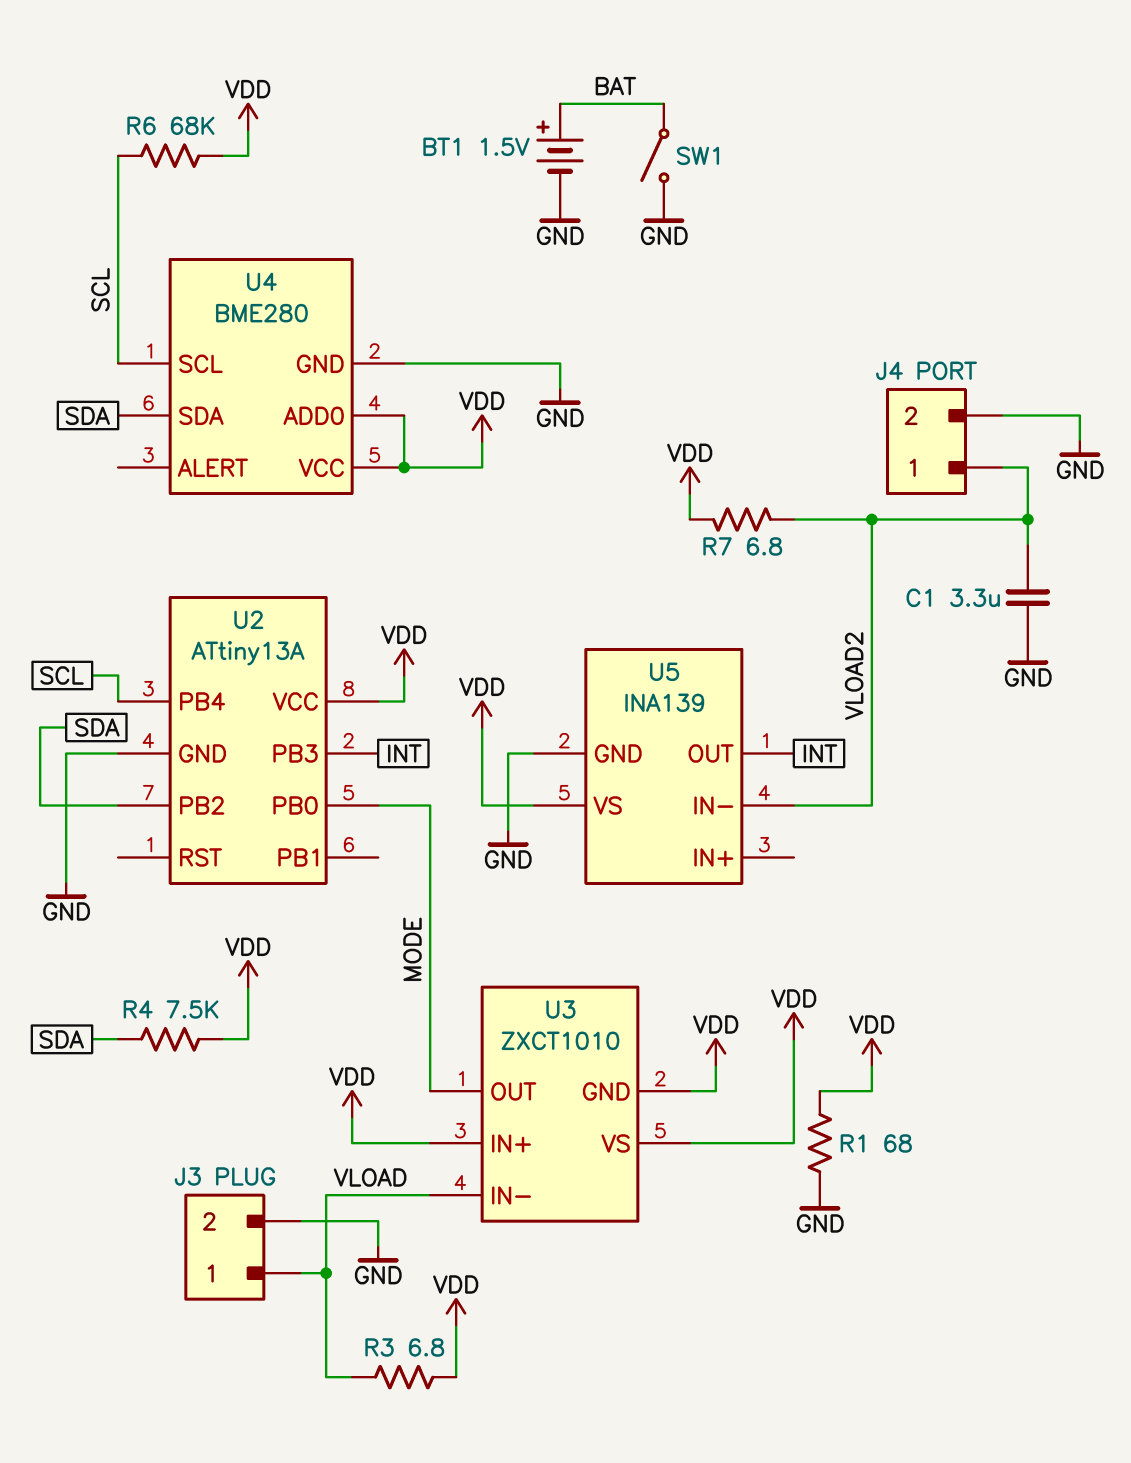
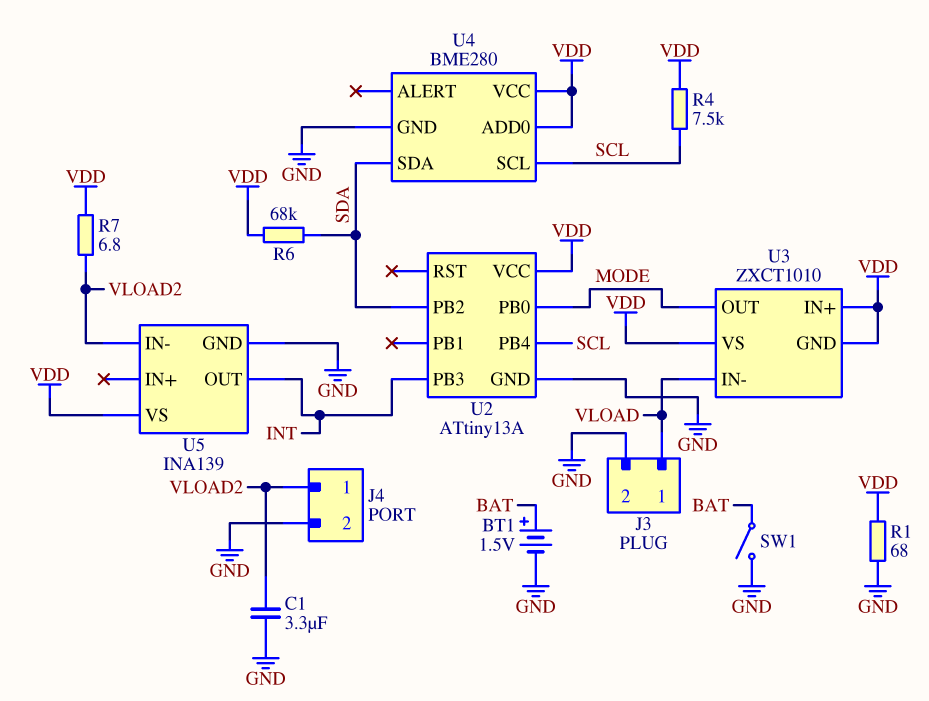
R3: 6.8 (VDD, VLOAD) -> none
R4: 7.5k (SDA, VDD) -> 7.5k (SCL, VDD)
R6: 68k (SCL, VDD) -> 68k (SDA, VDD)

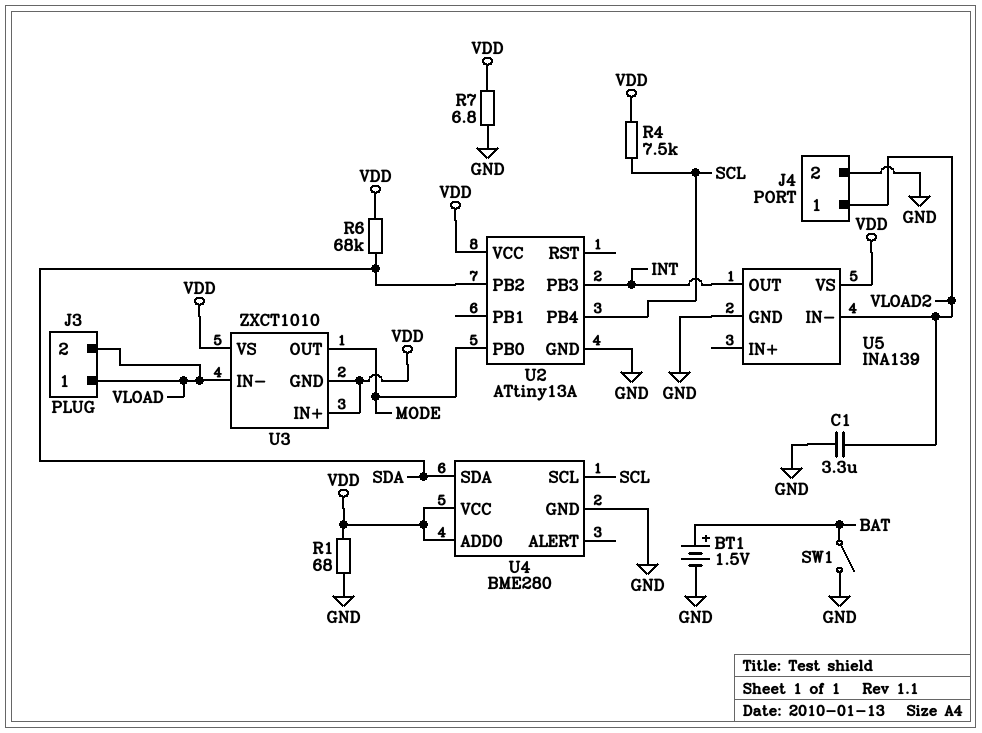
J3 pin 2: GND -> VLOAD
R7: 6.8 (VDD, VLOAD2) -> 6.8 (GND, VDD)

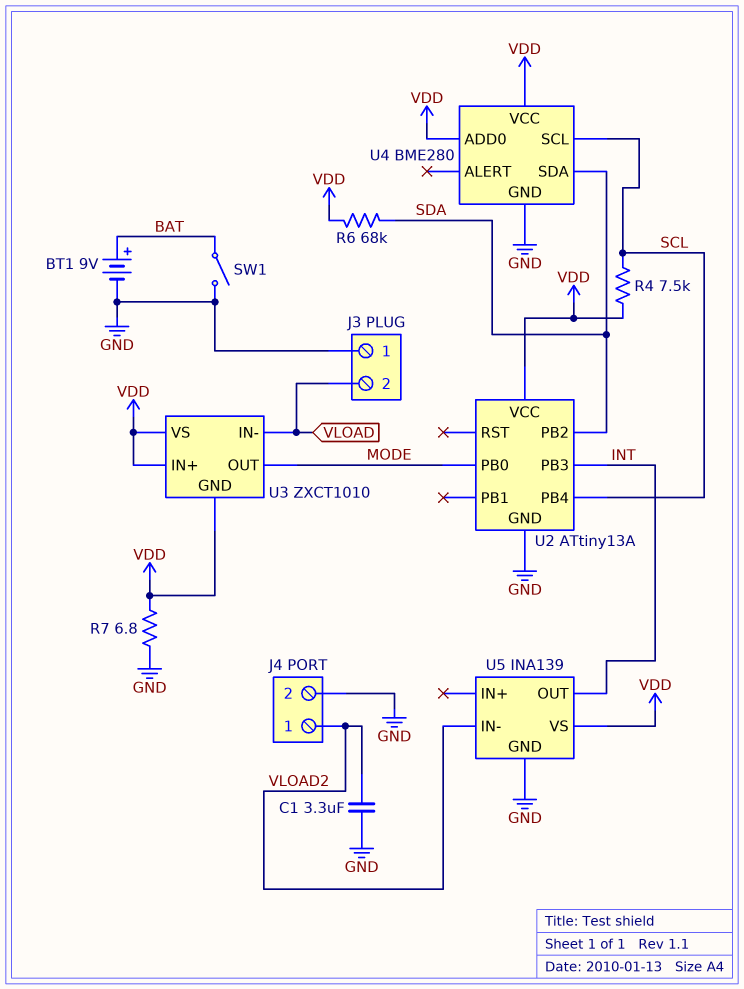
BT1: 1.5V (plus BAT, minus GND) -> 9V (plus BAT, minus GND)
J3 pin 1: VLOAD -> GND
R1: 68 (GND, VDD) -> none

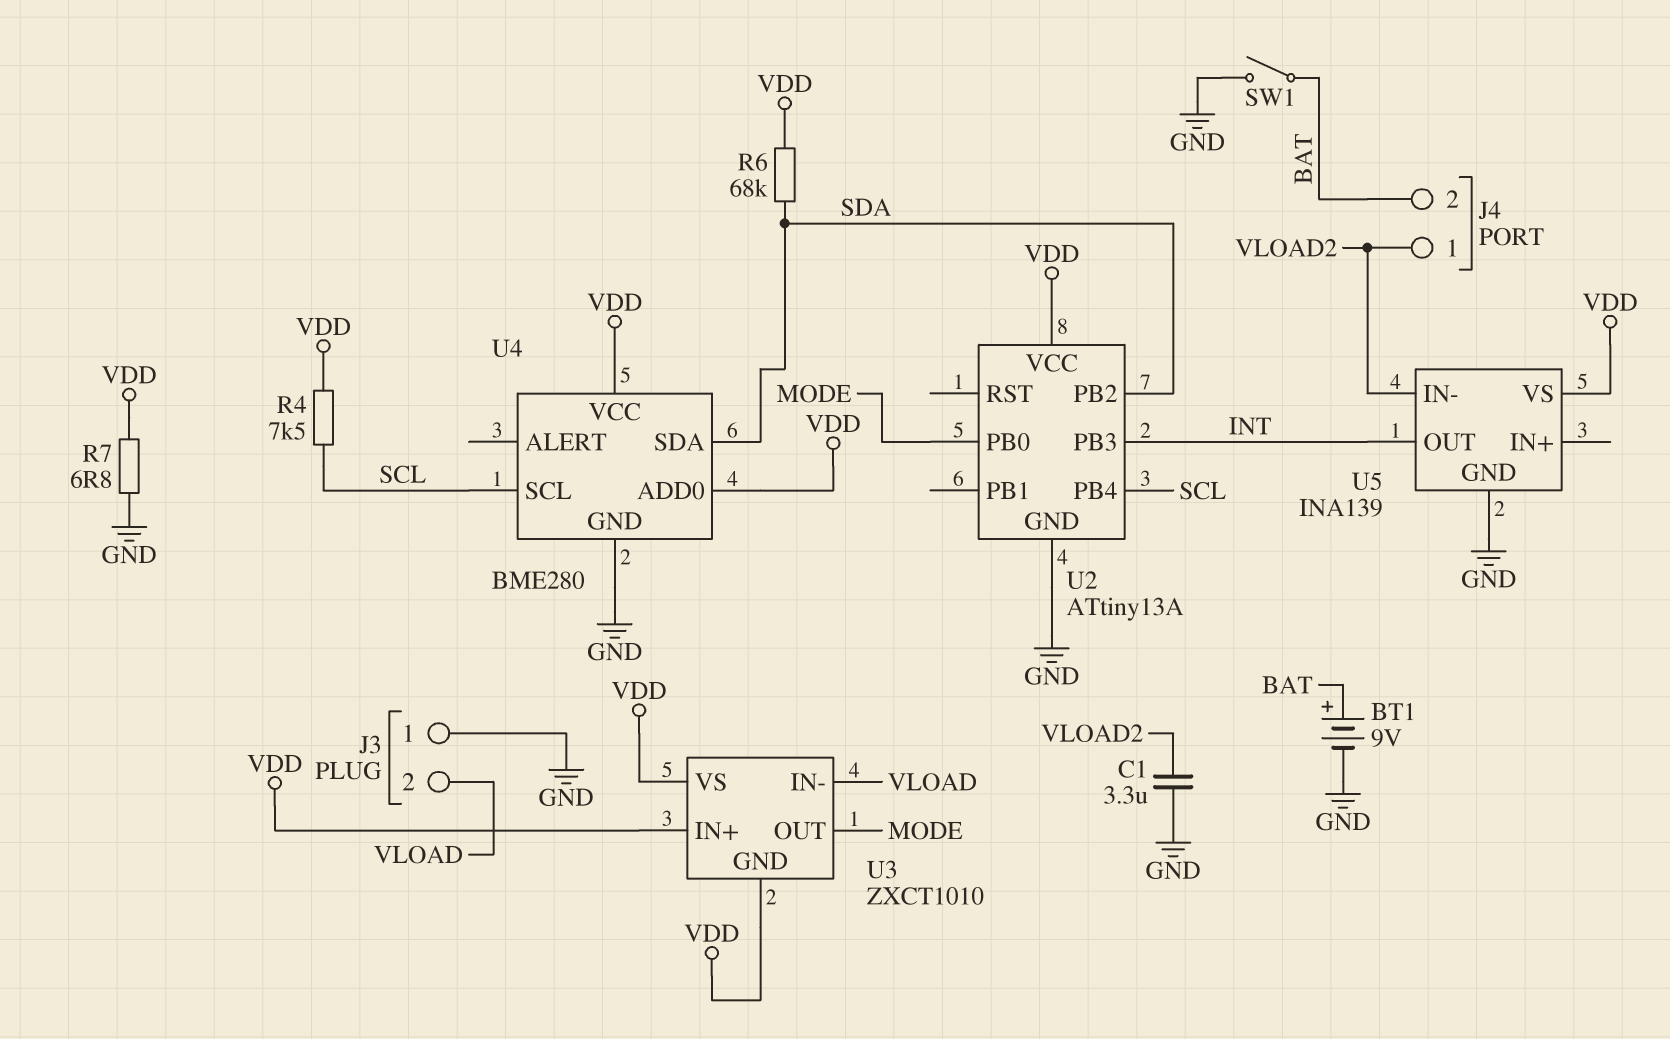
J4 pin 2: GND -> BAT

